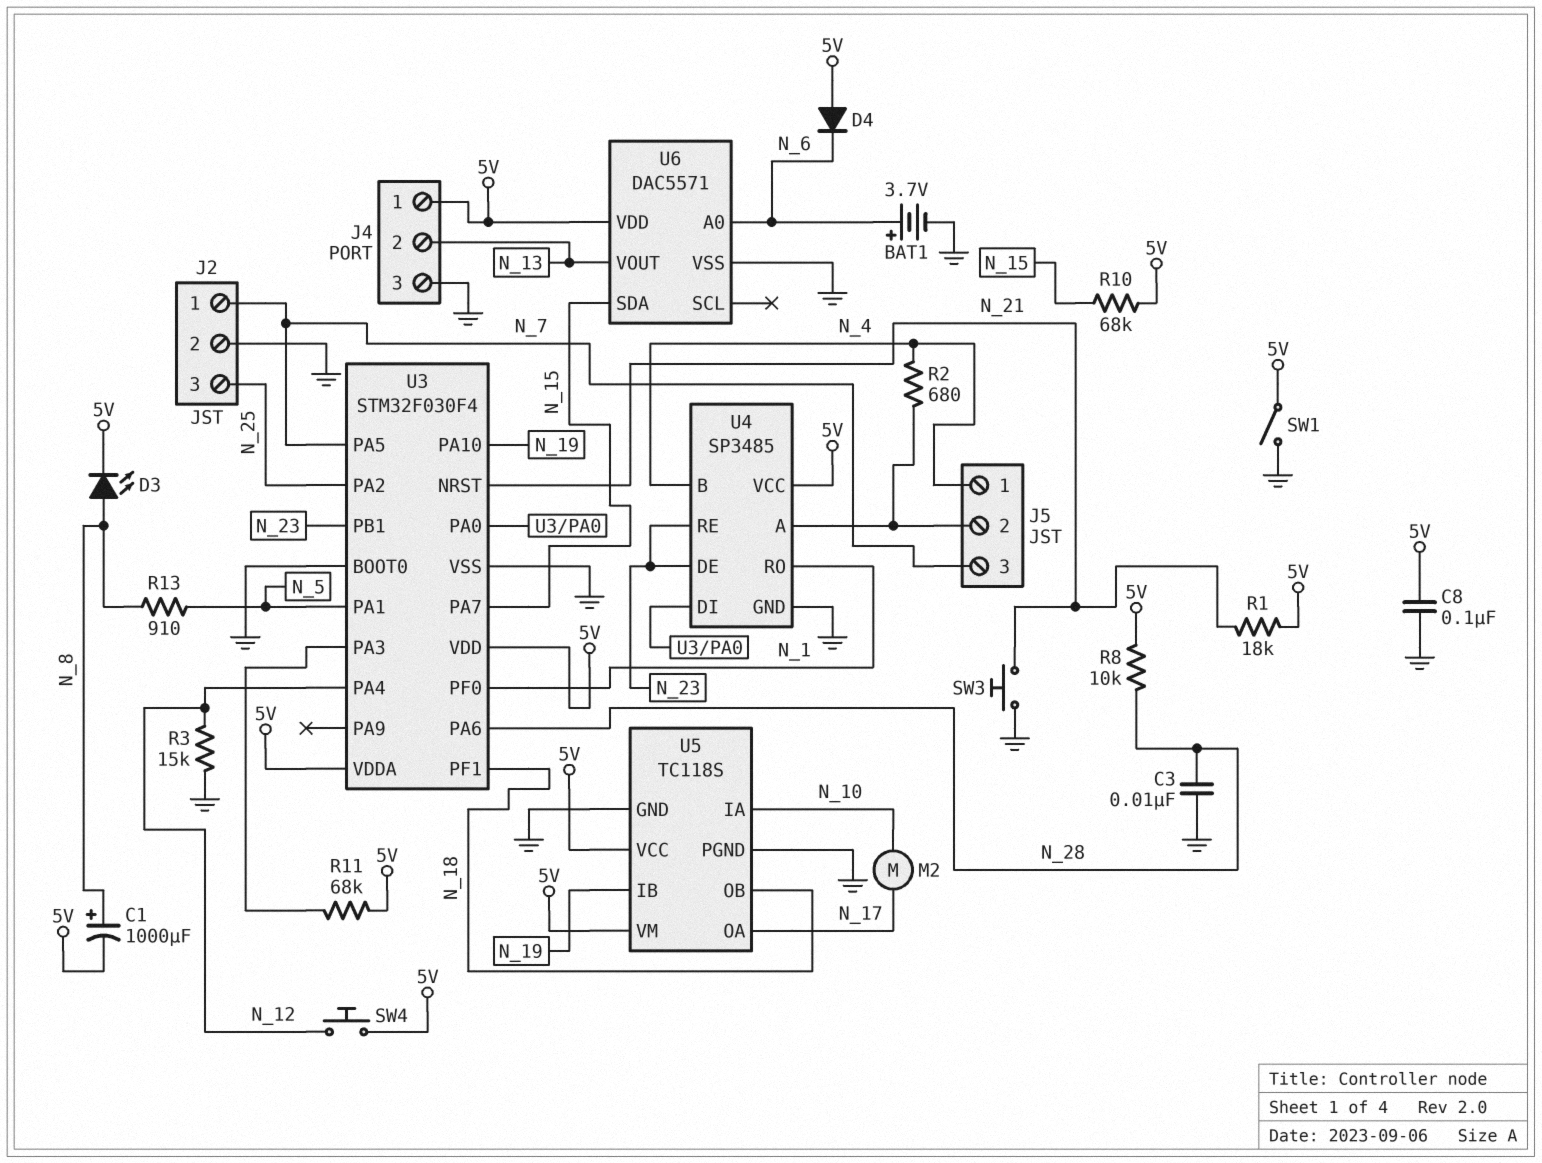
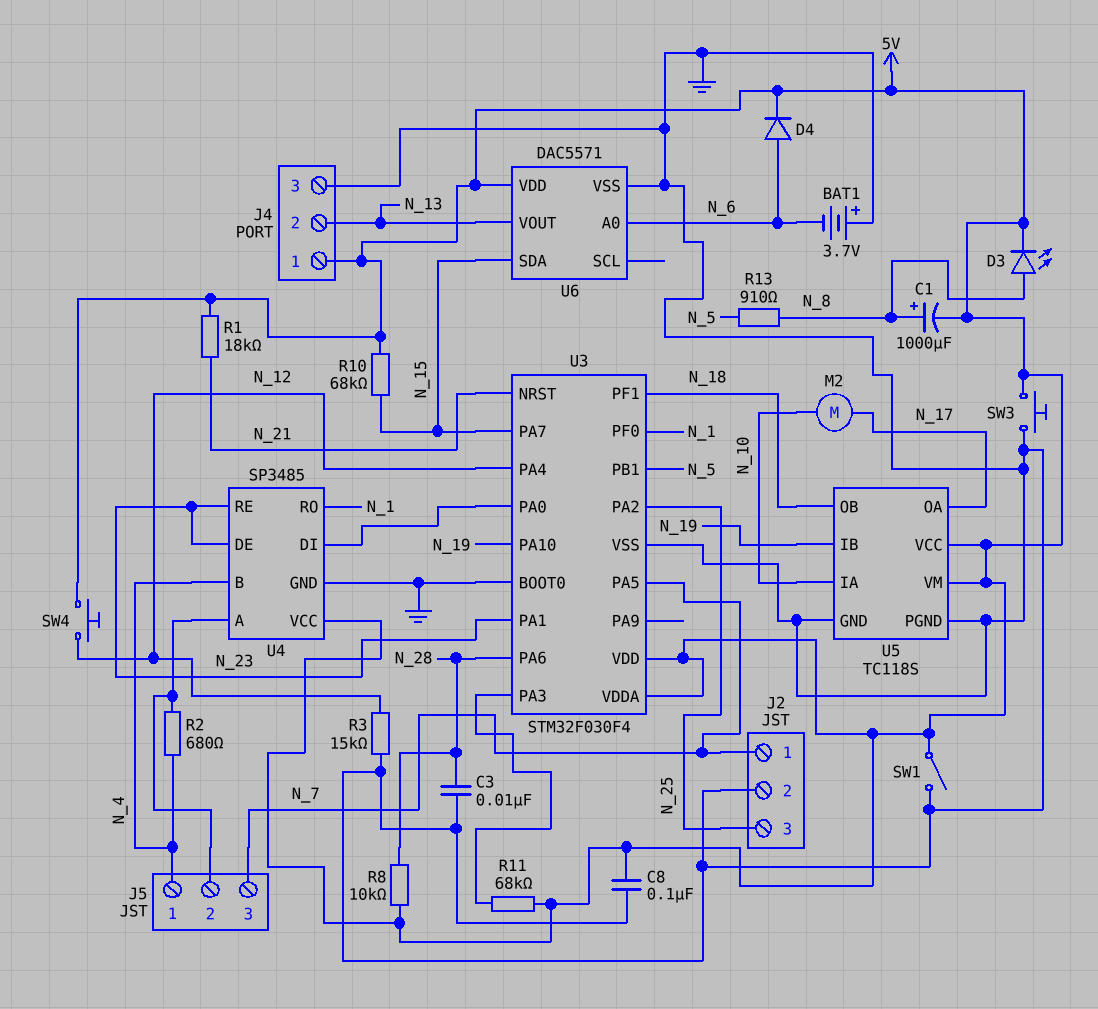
BAT1: 3.7V (plus N_6, minus GND) -> 3.7V (plus GND, minus N_6)
D4: diode (A 5V, K N_6) -> diode (A N_6, K 5V)
SW3: button (GND, N_21) -> button (5V, GND)
U3 pin PA1: N_5 -> N_23
U3 pin PB1: N_23 -> N_5

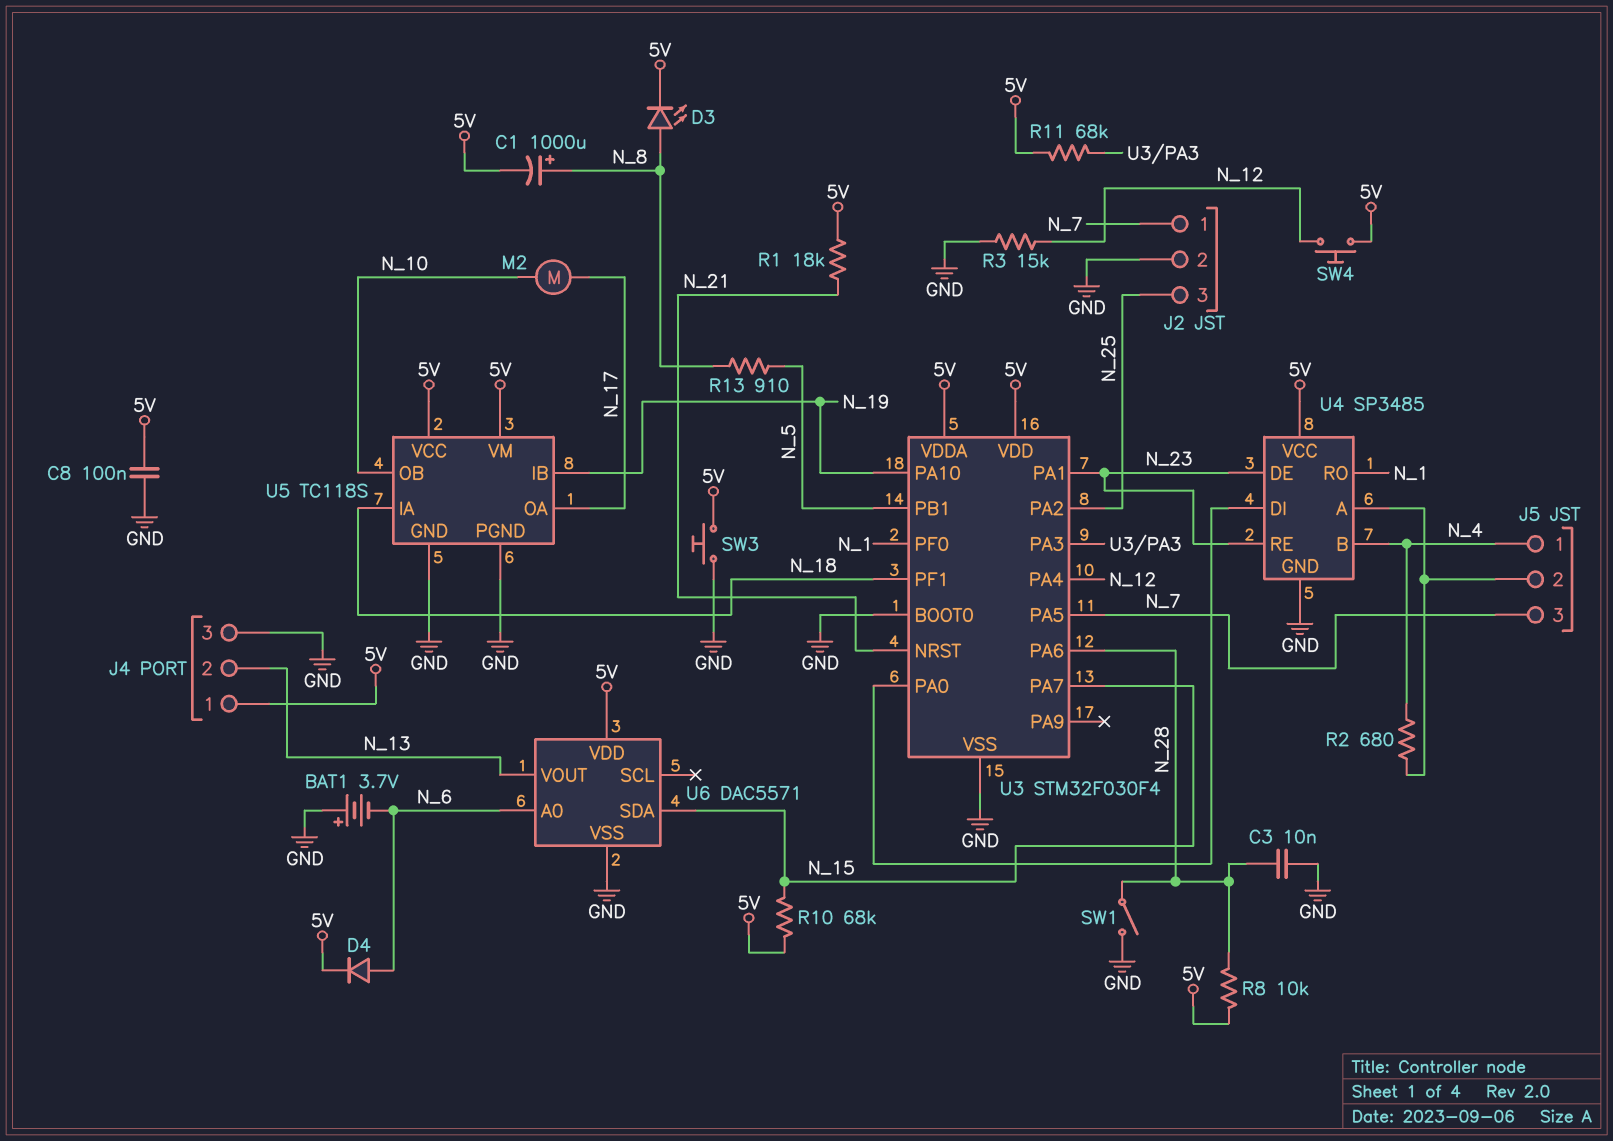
SW1: switch (5V, GND) -> switch (GND, N_28)
U5 pin IA: N_10 -> N_18
U5 pin OB: N_18 -> N_10

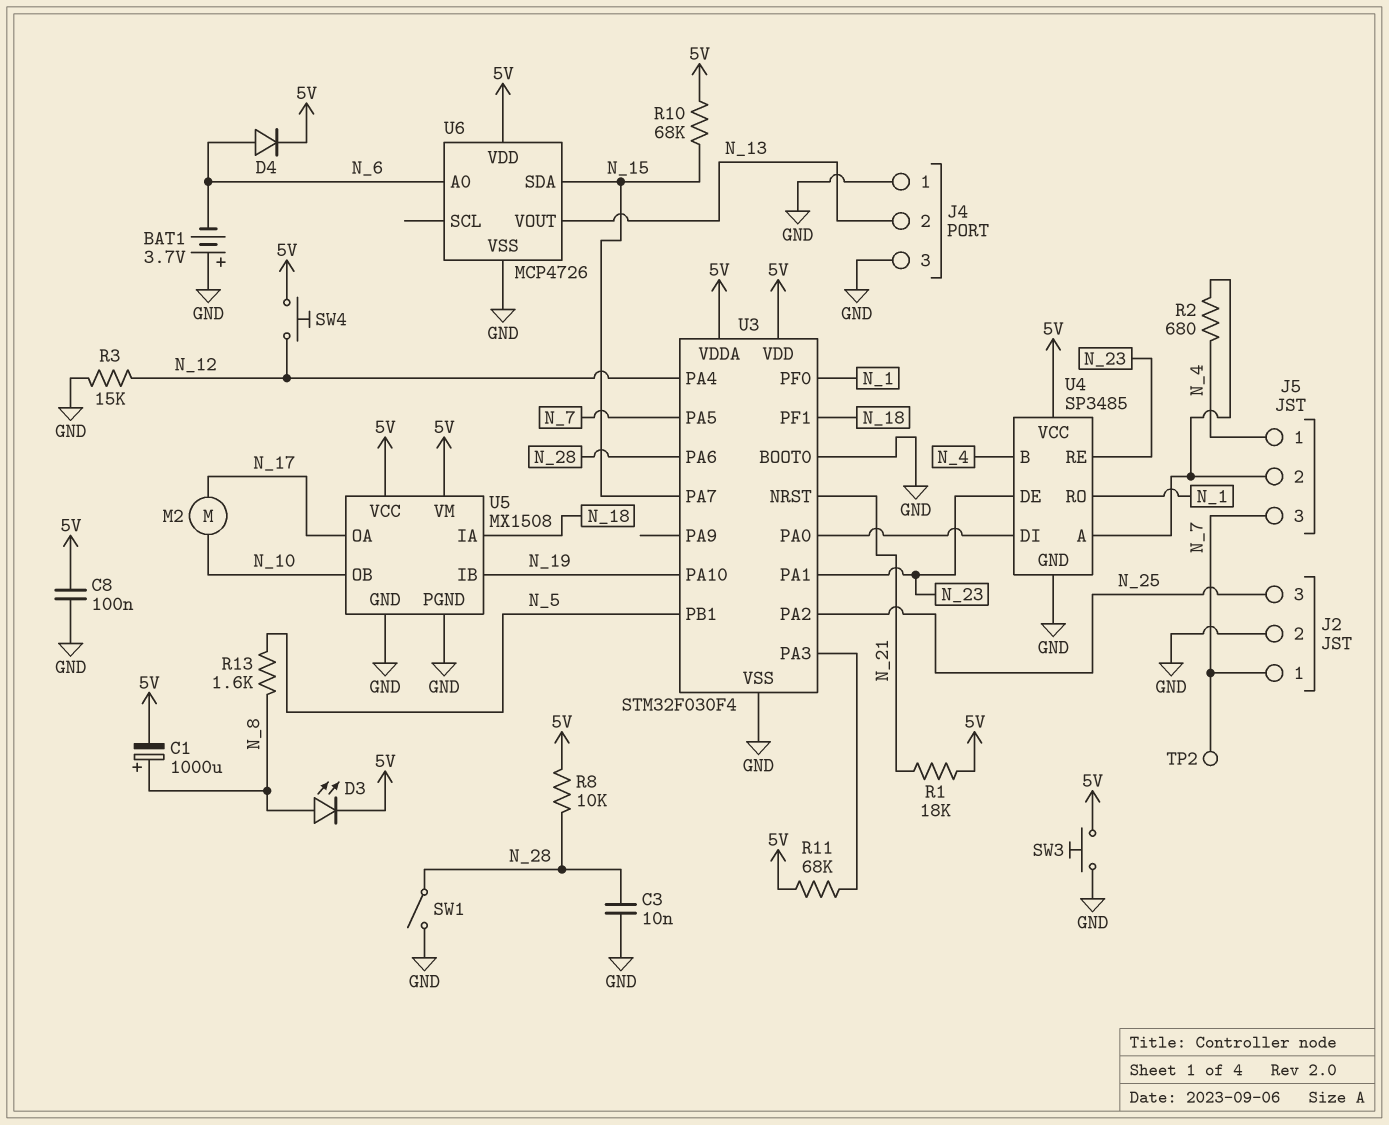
J4 pin 1: 5V -> GND
R13: 910 (N_5, N_8) -> 1.6k (N_5, N_8)
TP2: none -> test point (N_7)
U5: TC118S -> MX1508
U6: DAC5571 -> MCP4726

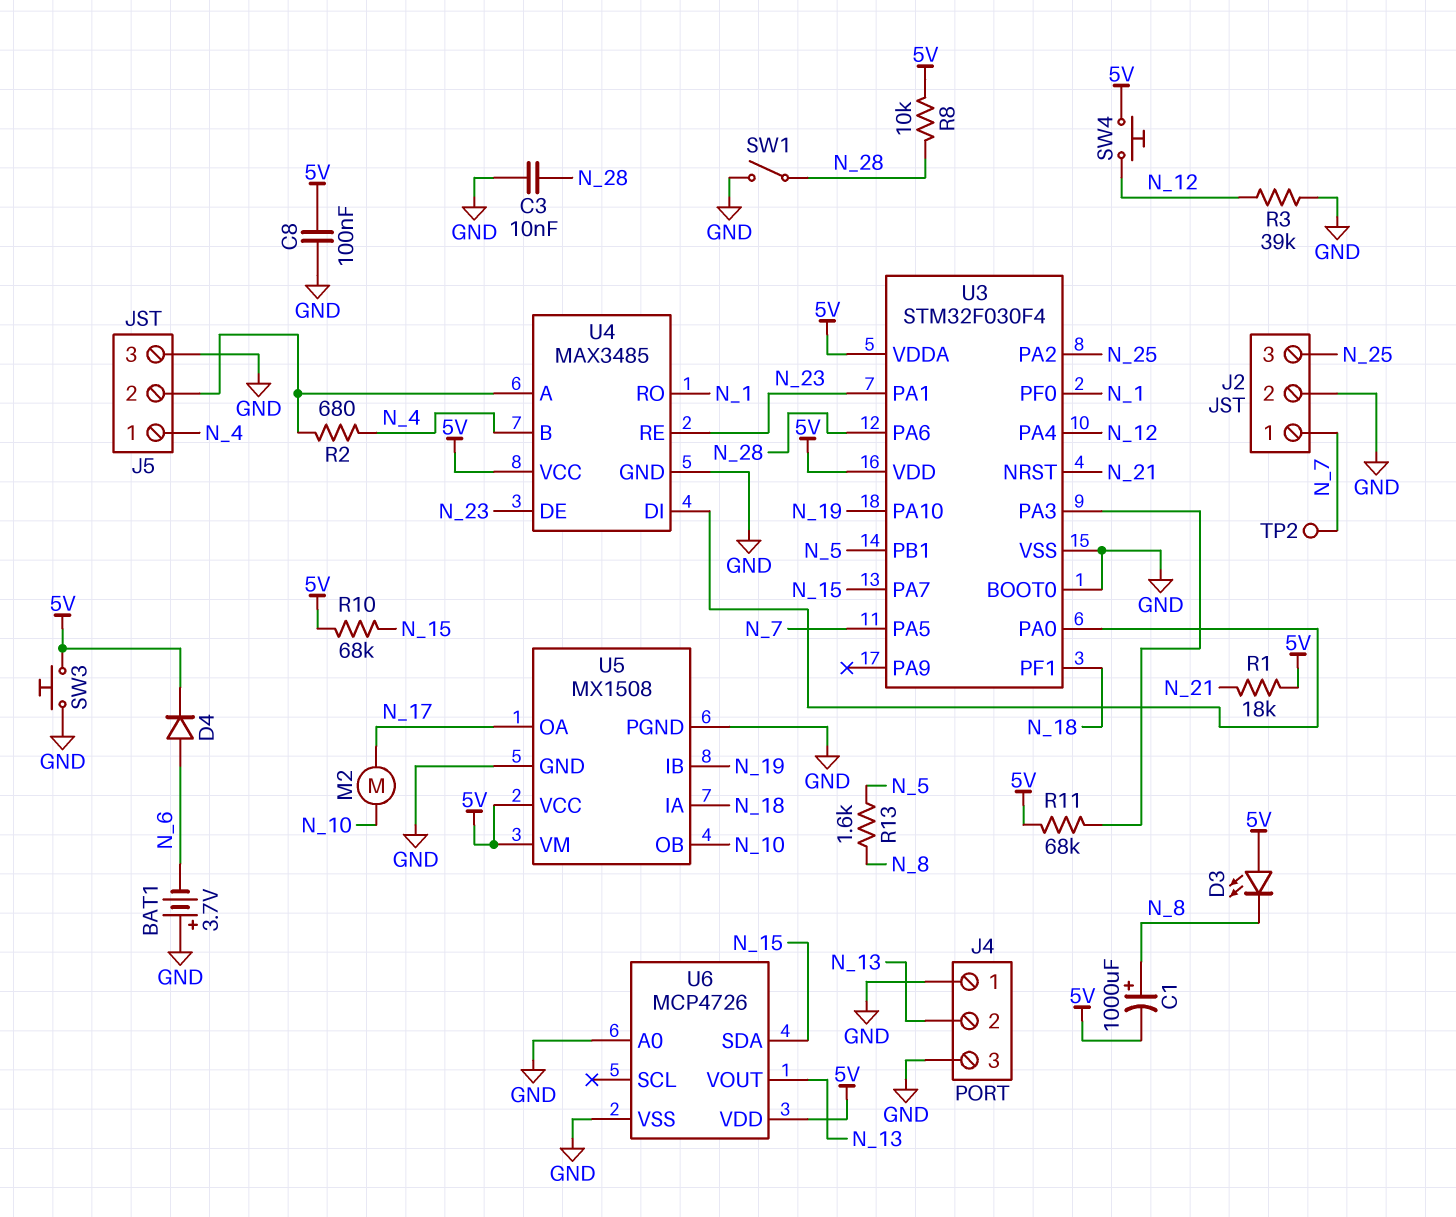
D3: LED (A N_8, K 5V) -> LED (A 5V, K N_8)
J5 pin 3: N_7 -> GND
R3: 15k (GND, N_12) -> 39k (GND, N_12)
U4: SP3485 -> MAX3485
U6 pin A0: N_6 -> GND

